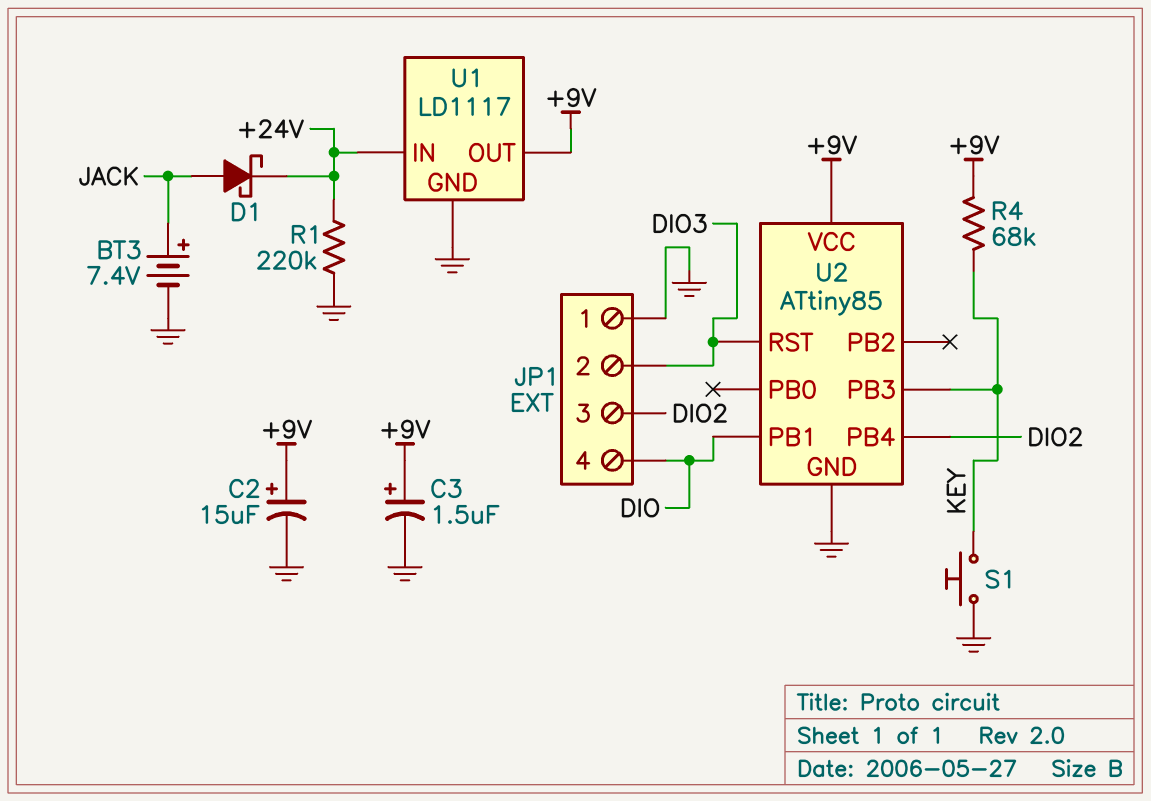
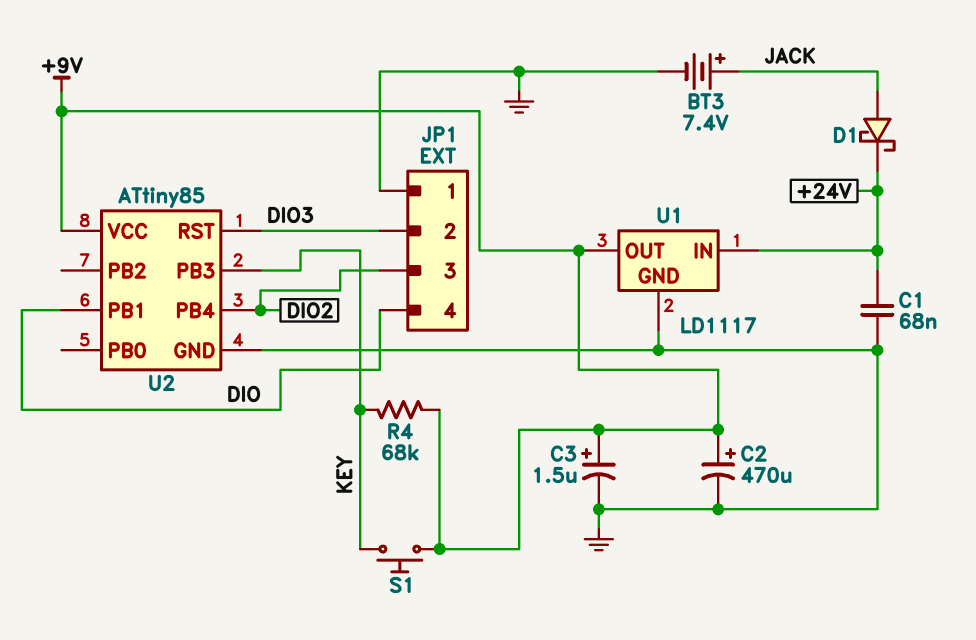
C1: none -> 68nF (+24V, GND)
C2: 15uF (plus +9V, minus GND) -> 470uF (plus +9V, minus GND)
R1: 220k (+24V, GND) -> none
S1: button (GND, KEY) -> button (+9V, KEY)

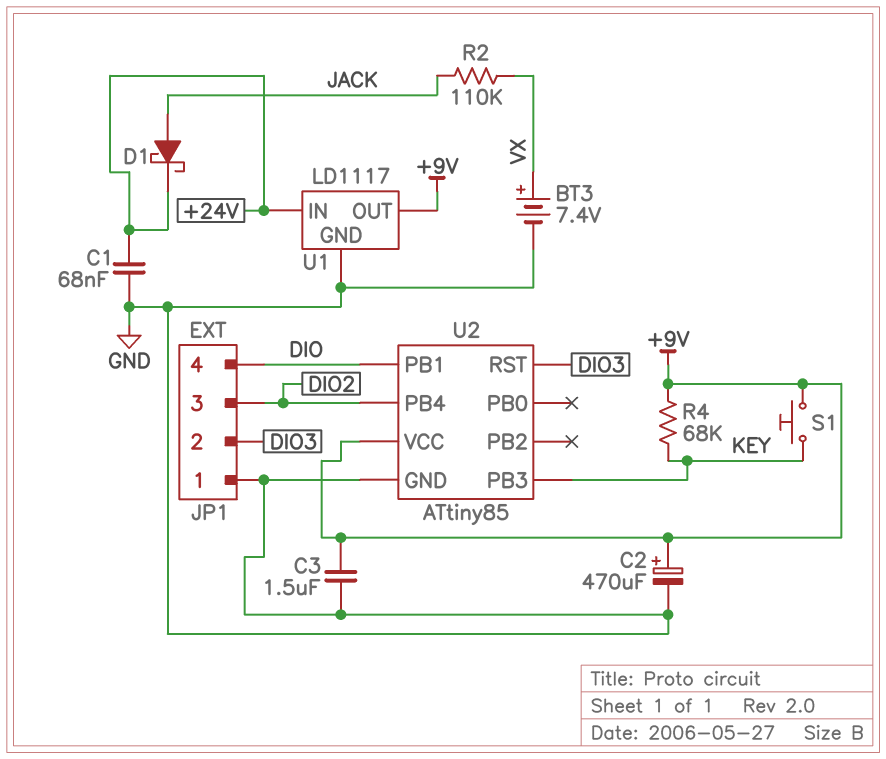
BT3: 7.4V (plus JACK, minus GND) -> 7.4V (plus VX, minus GND)
C3: 1.5uF (plus +9V, minus GND) -> 1.5uF (+9V, GND)
R2: none -> 110k (JACK, VX)

